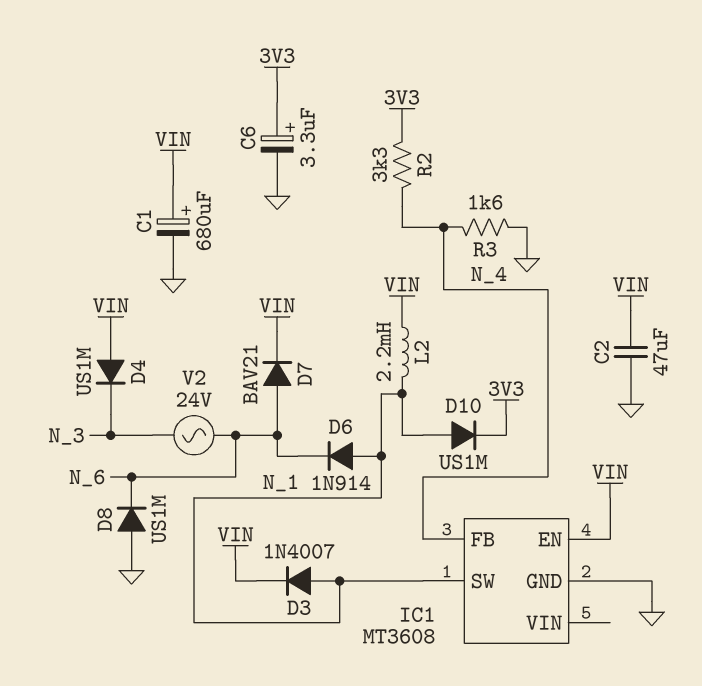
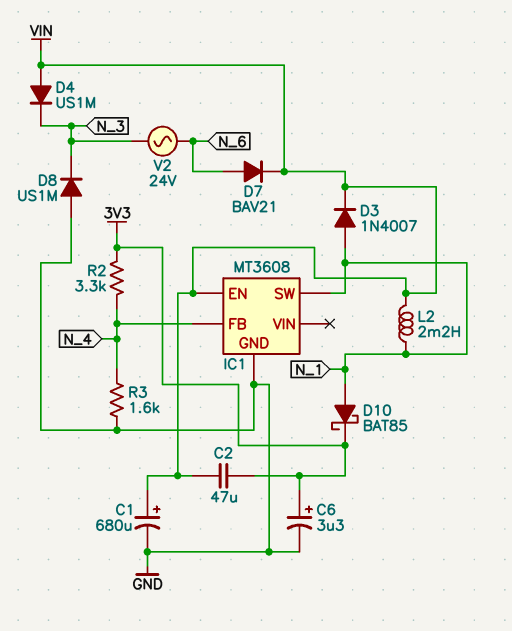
C2: 47uF (GND, VIN) -> 47uF (3V3, VIN)
D6: diode 1N914 (A N_1, K N_6) -> none
D8: diode US1M (A GND, K N_6) -> diode US1M (A GND, K N_3)
D10: diode US1M (A N_1, K 3V3) -> schottky BAT85 (A N_1, K 3V3)

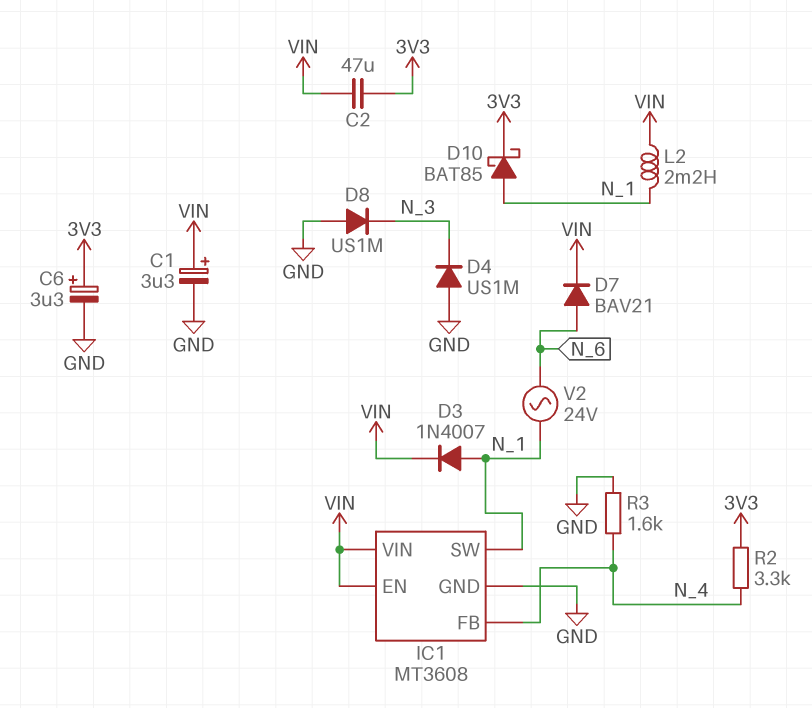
C1: 680uF (plus VIN, minus GND) -> 3.3uF (plus VIN, minus GND)
D4: diode US1M (A VIN, K N_3) -> diode US1M (A GND, K N_3)
IC1 pin VIN: none -> VIN
V2: AC 24V (N_3, N_6) -> AC 24V (N_1, N_6)

